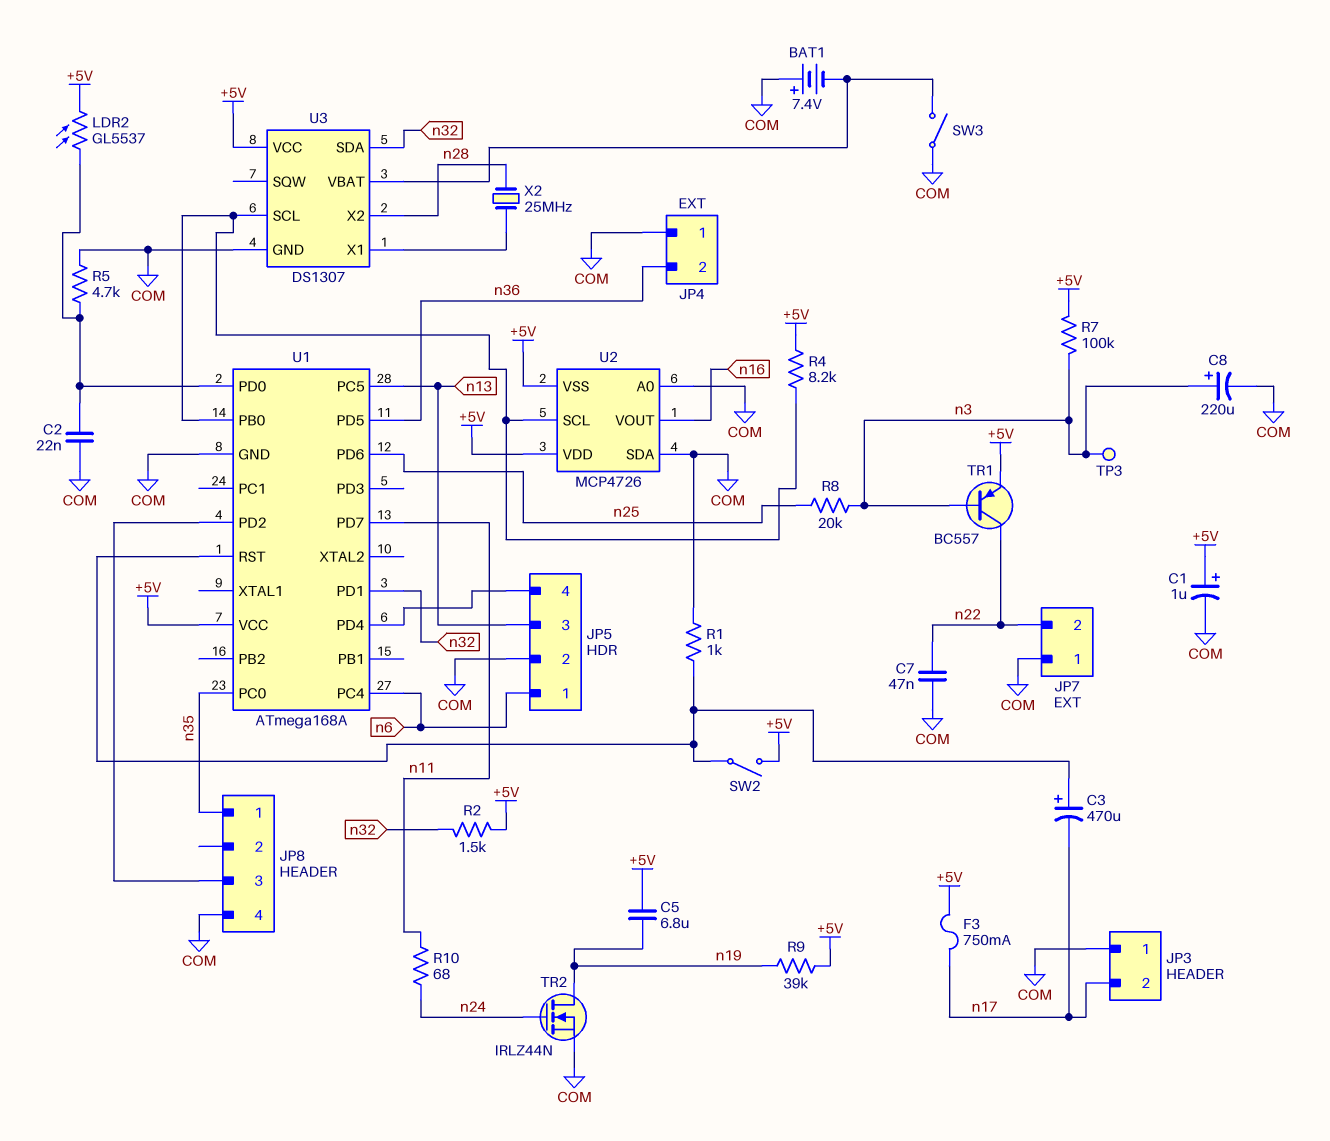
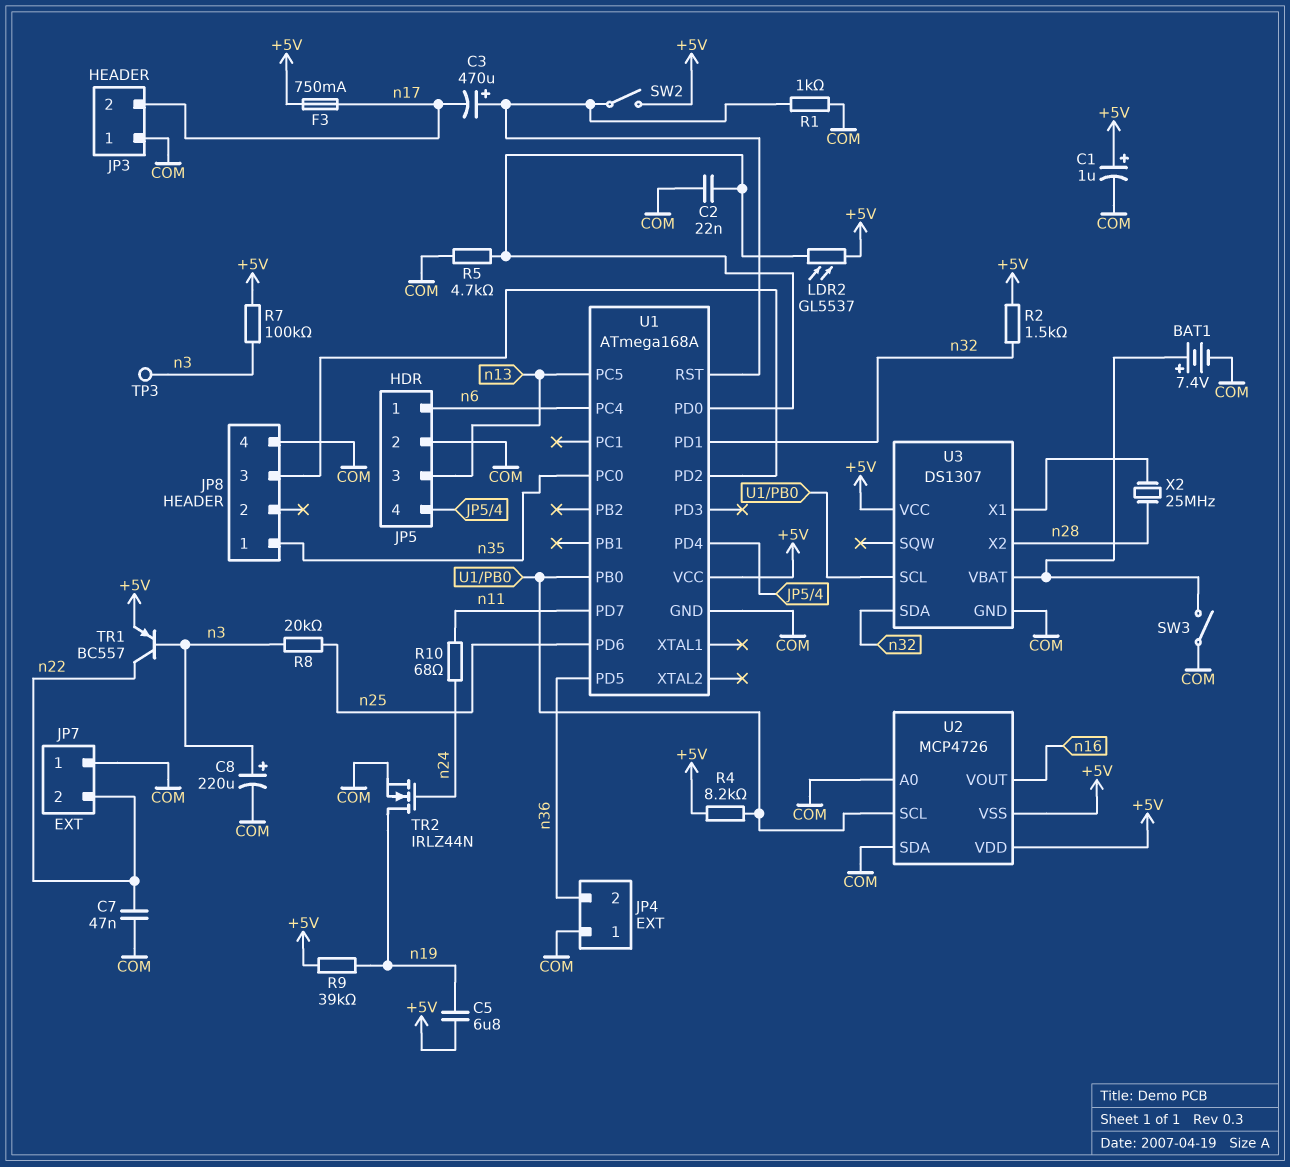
BAT1: 7.4V (plus COM, minus U3/VBAT) -> 7.4V (plus U3/VBAT, minus COM)

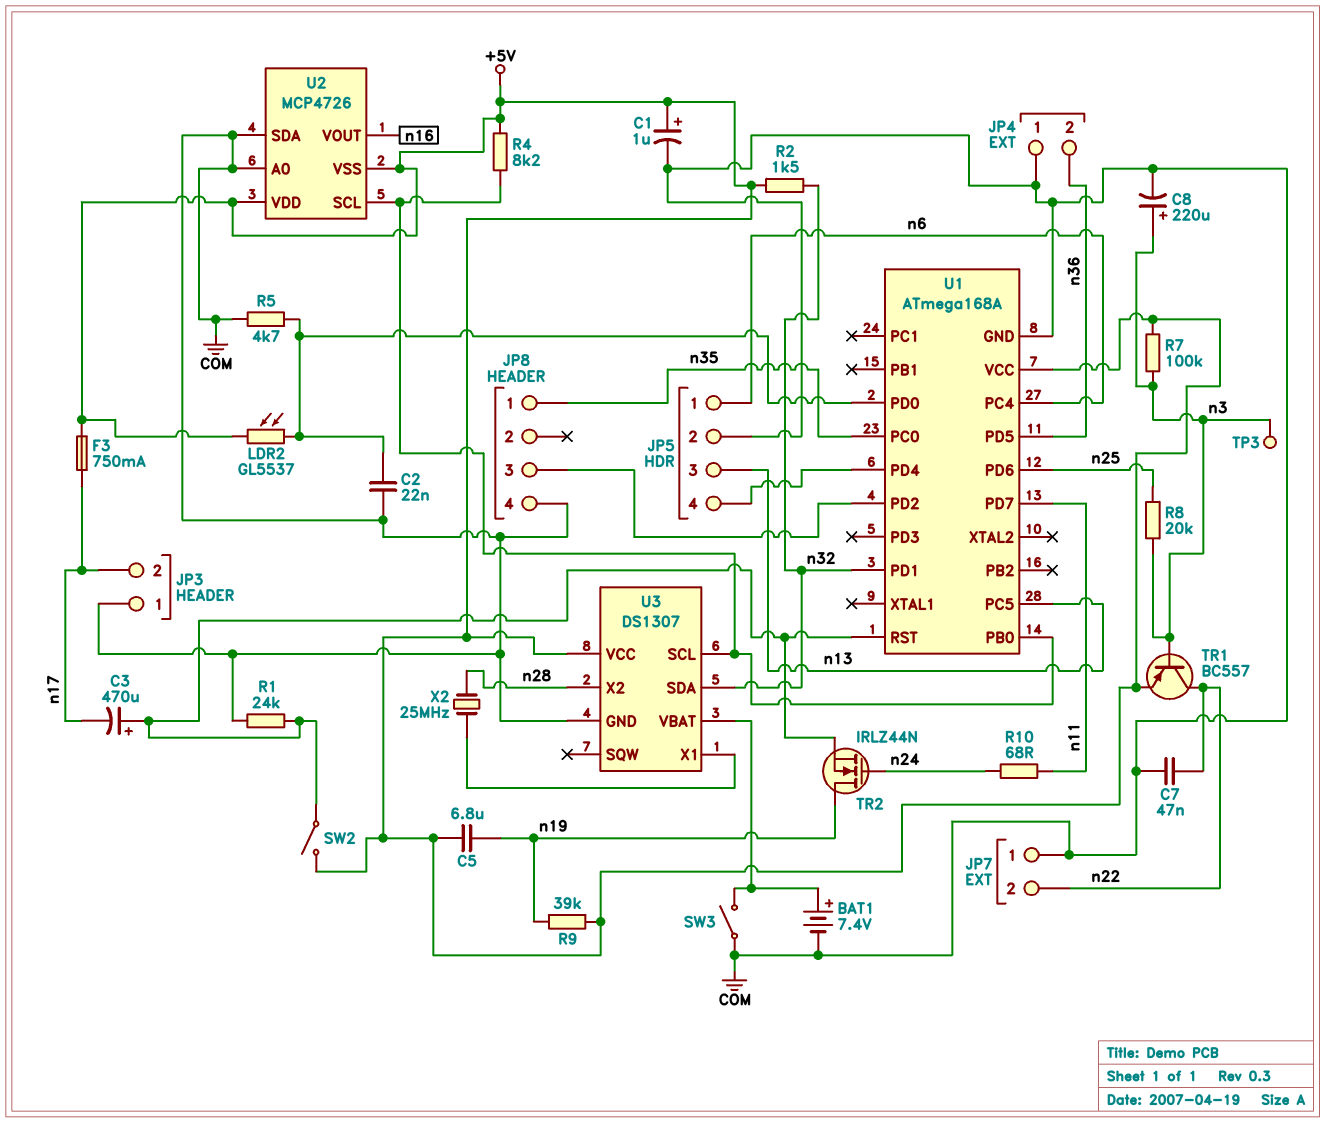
R1: 1k (COM, U1/RST) -> 24k (COM, U1/RST)
TR2: NMOS IRLZ44N (G n24, D n19, S COM) -> NMOS IRLZ44N (G n24, D n19, S U1/RST)

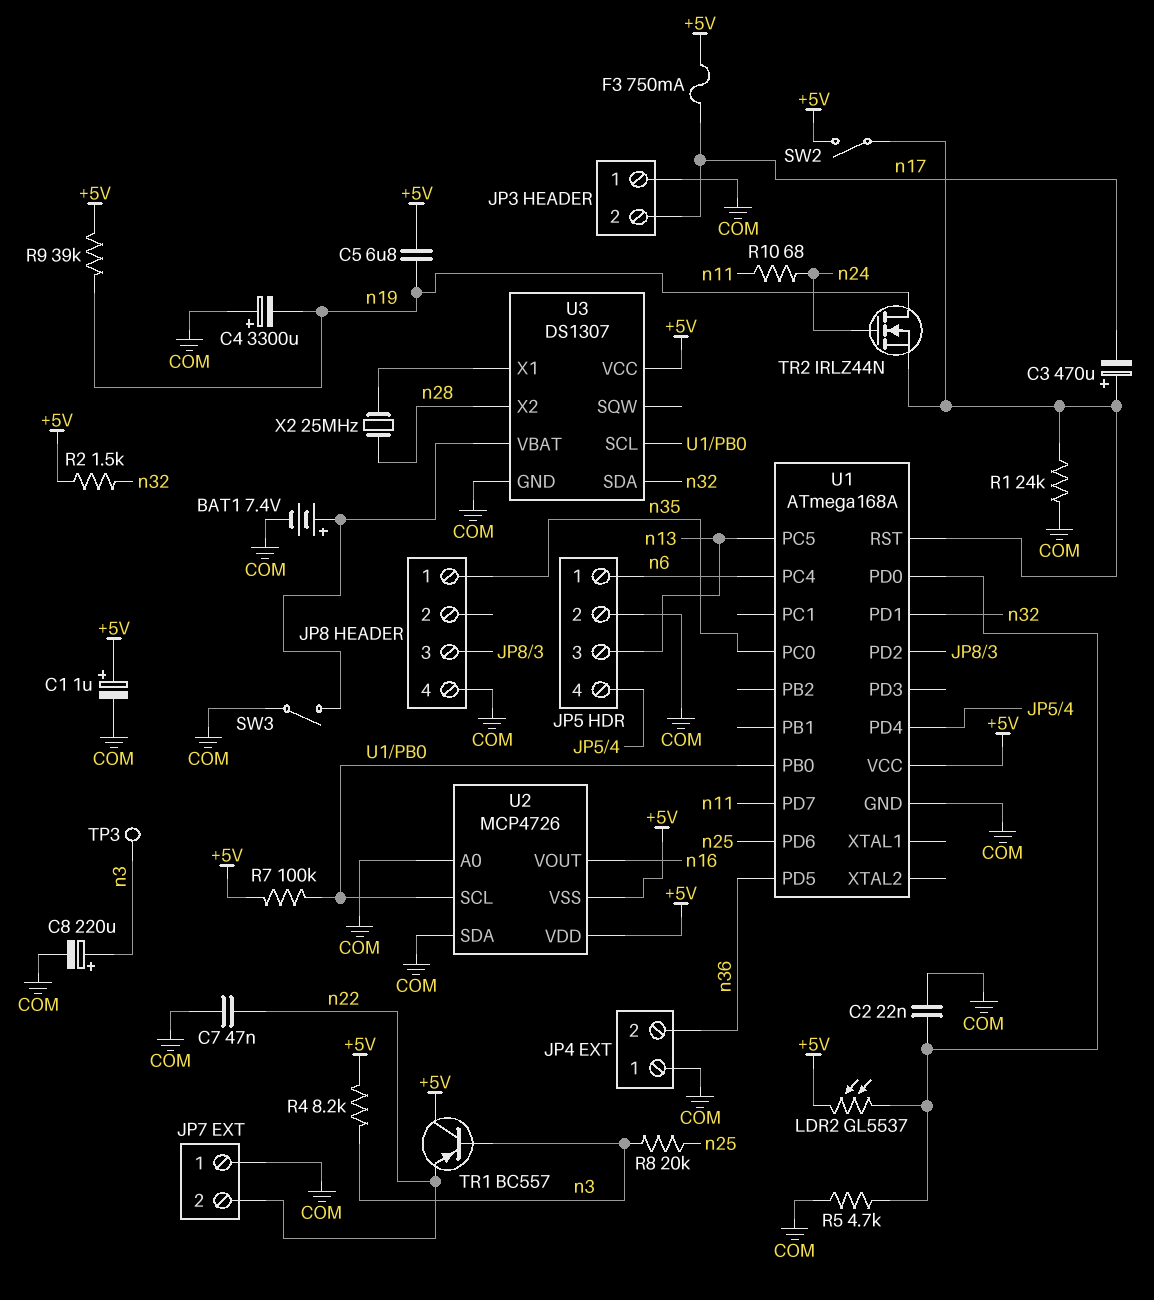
C4: none -> 3300uF (plus COM, minus n19)
R4: 8.2k (+5V, U1/PB0) -> 8.2k (+5V, n3)
R7: 100k (+5V, n3) -> 100k (+5V, U1/PB0)
TR1: PNP BC557 (B n3, C n22, E +5V) -> PNP BC557 (B n3, C +5V, E n22)

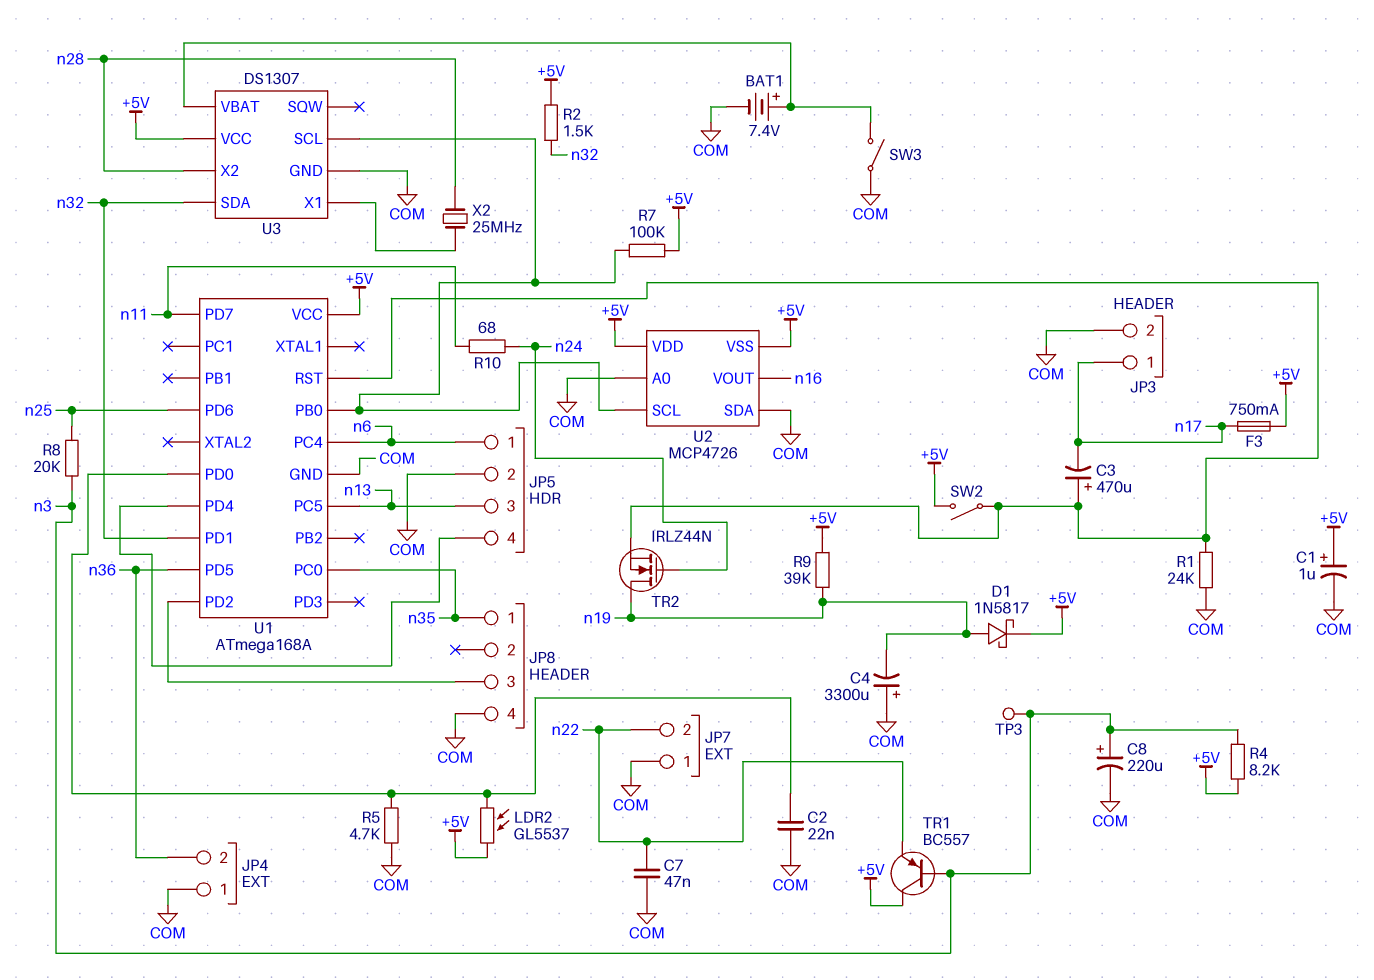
C5: 6.8uF (+5V, n19) -> none
D1: none -> schottky 1N5817 (A n19, K +5V)
JP3 pin 1: COM -> n17
JP3 pin 2: n17 -> COM

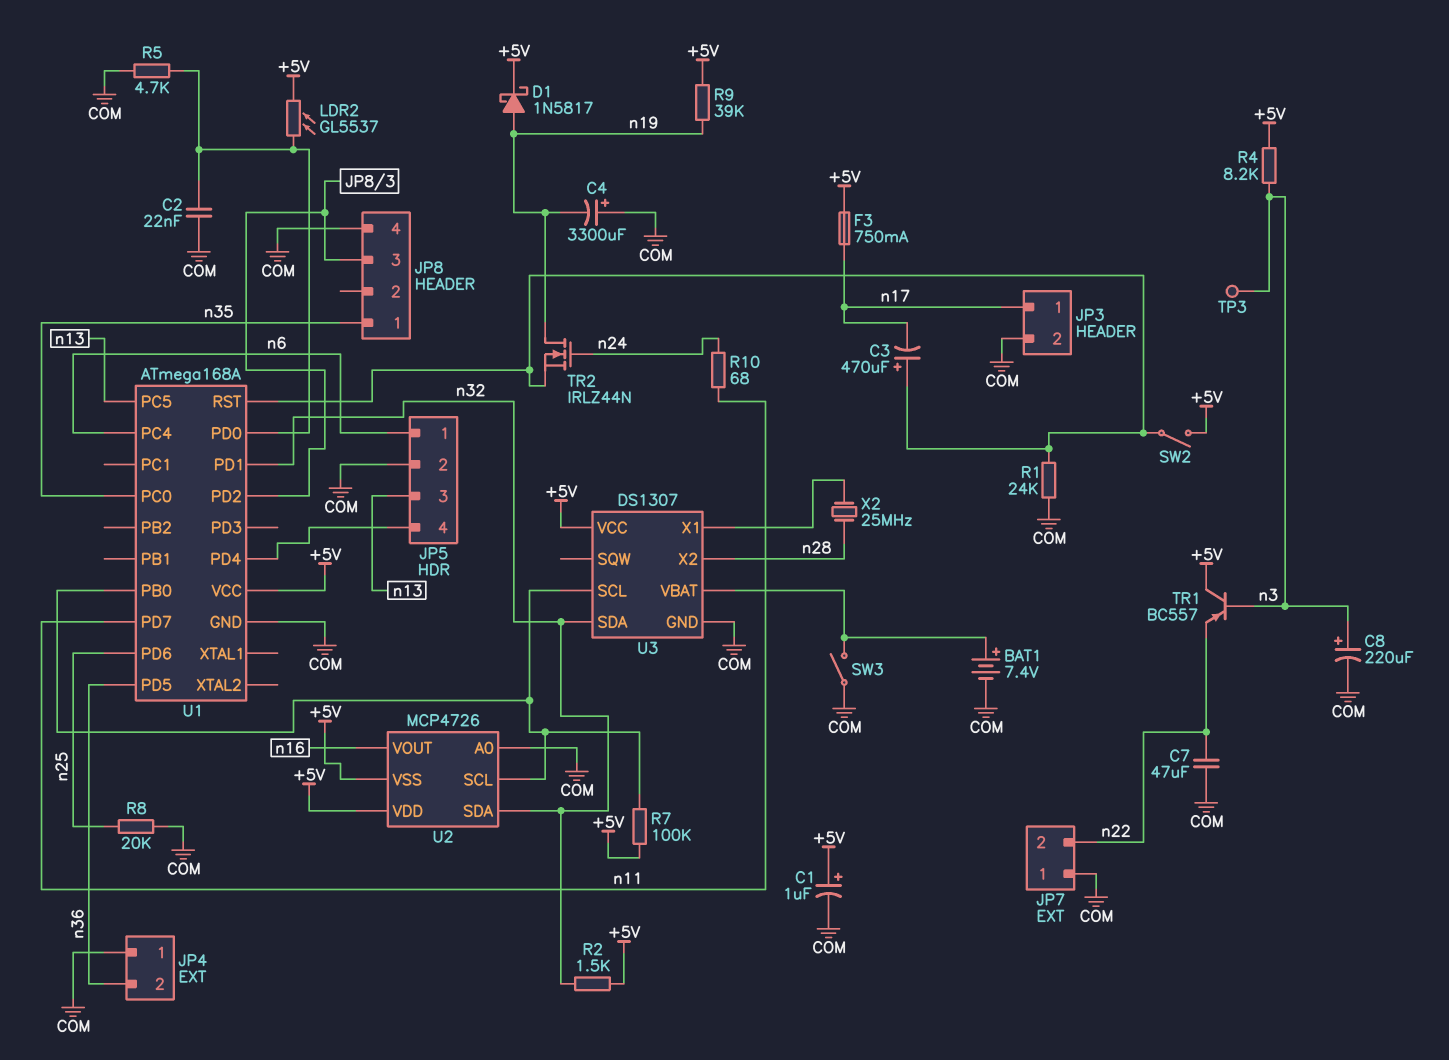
C7: 47nF (COM, n22) -> 47uF (COM, n22)
R8: 20k (n3, n25) -> 20k (COM, n25)
U2 pin SDA: COM -> n32

